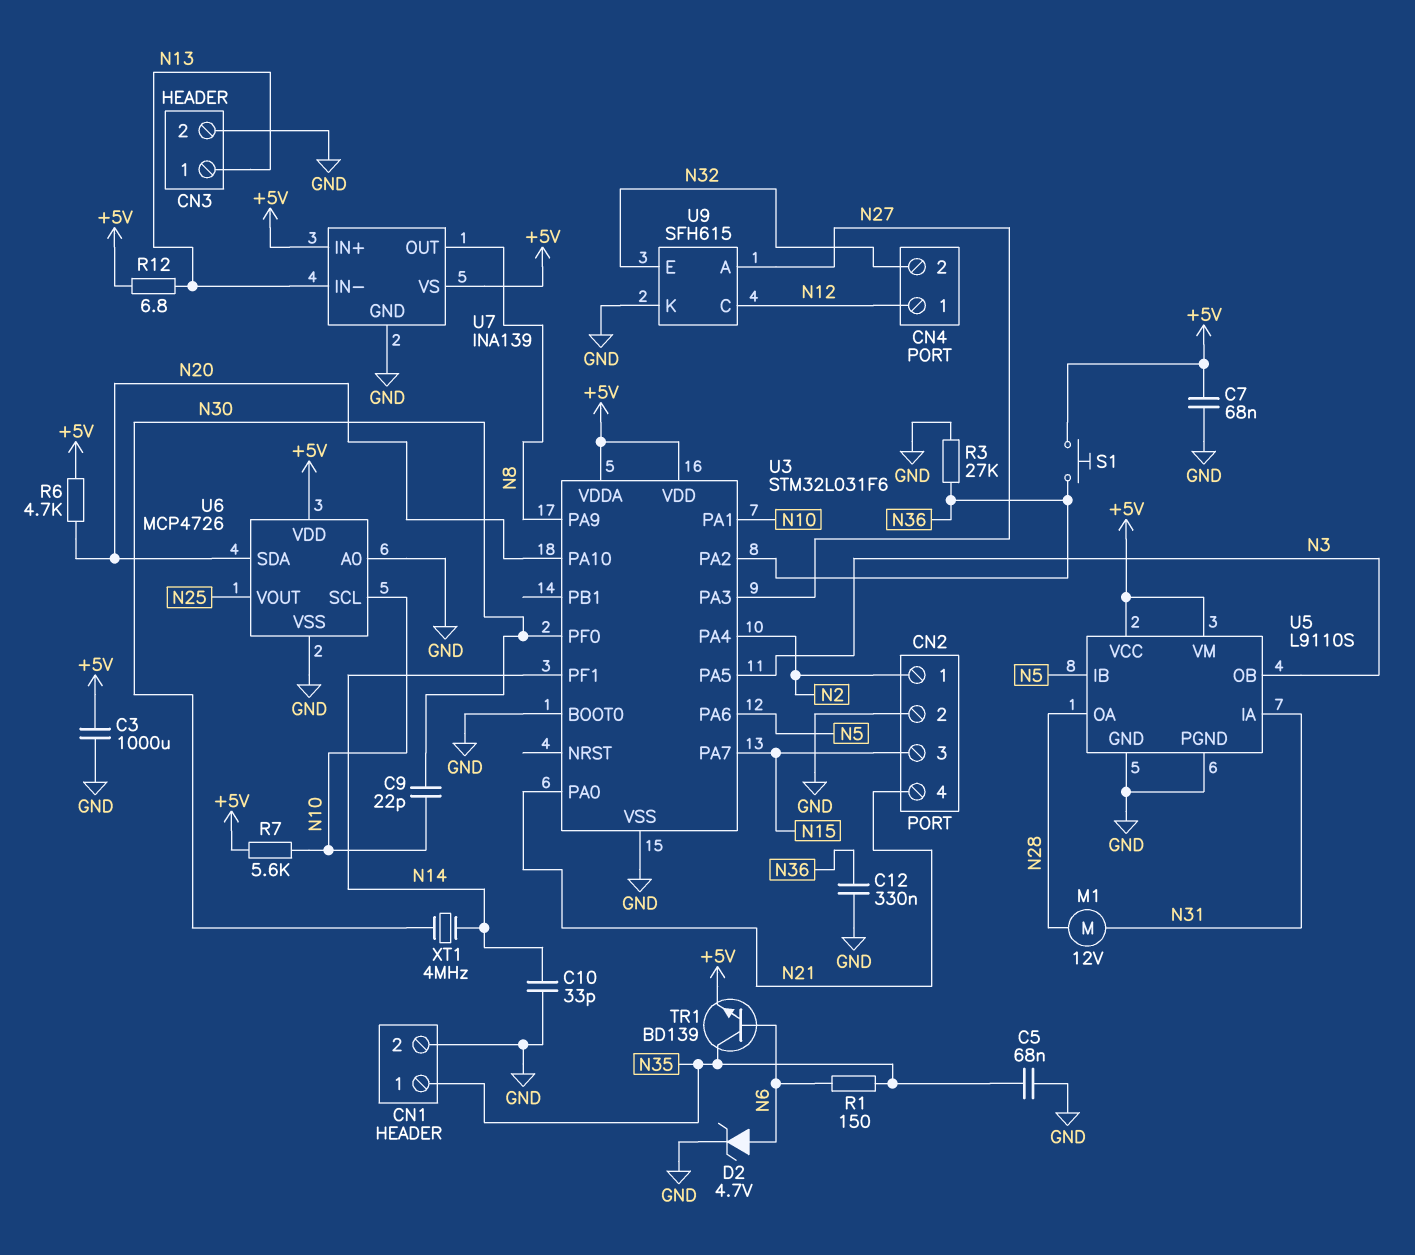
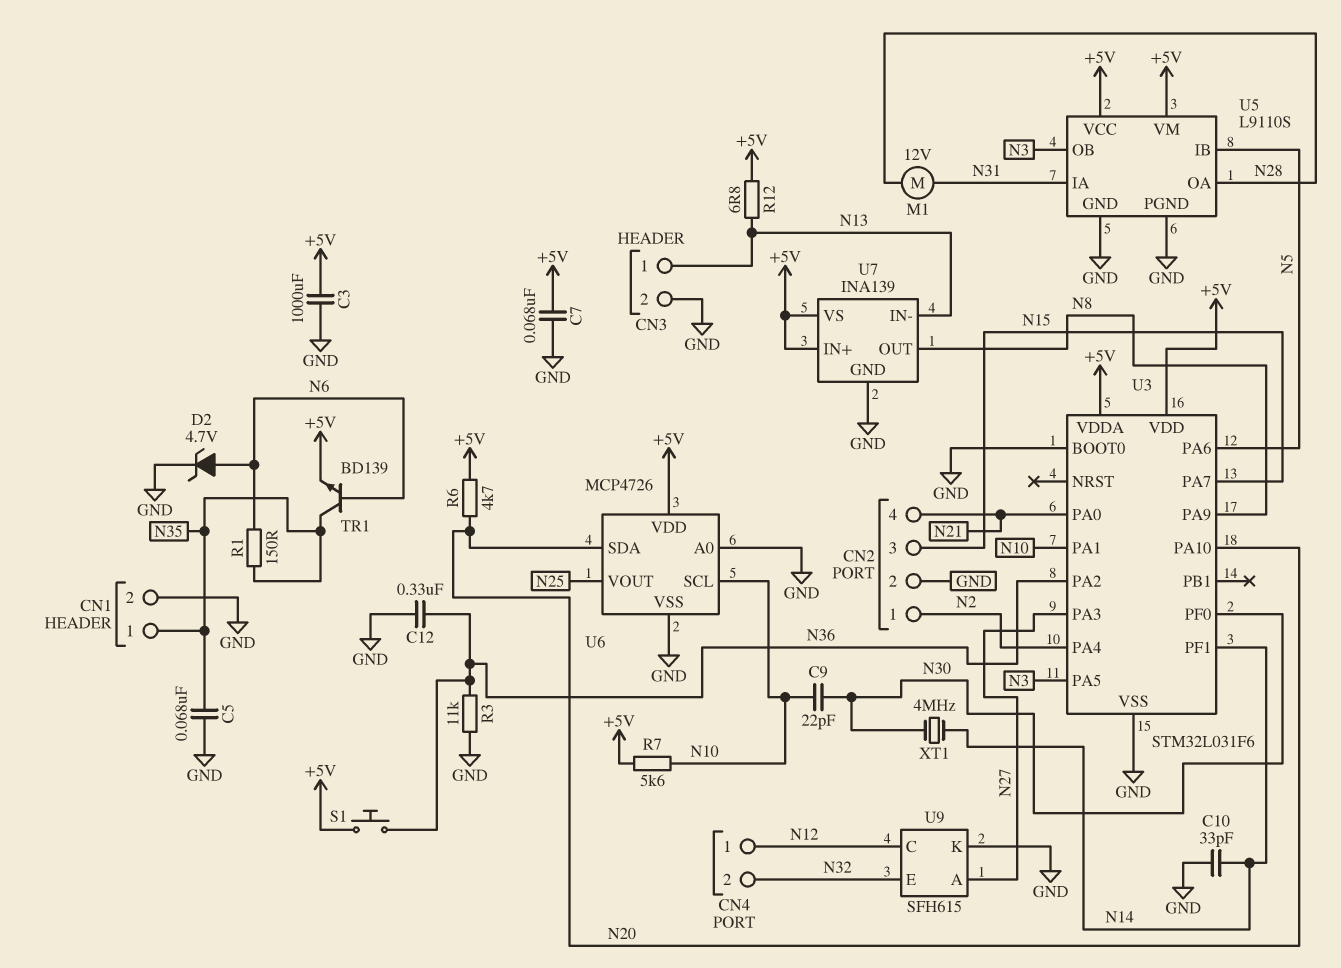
R3: 27k (GND, N36) -> 11k (GND, N36)

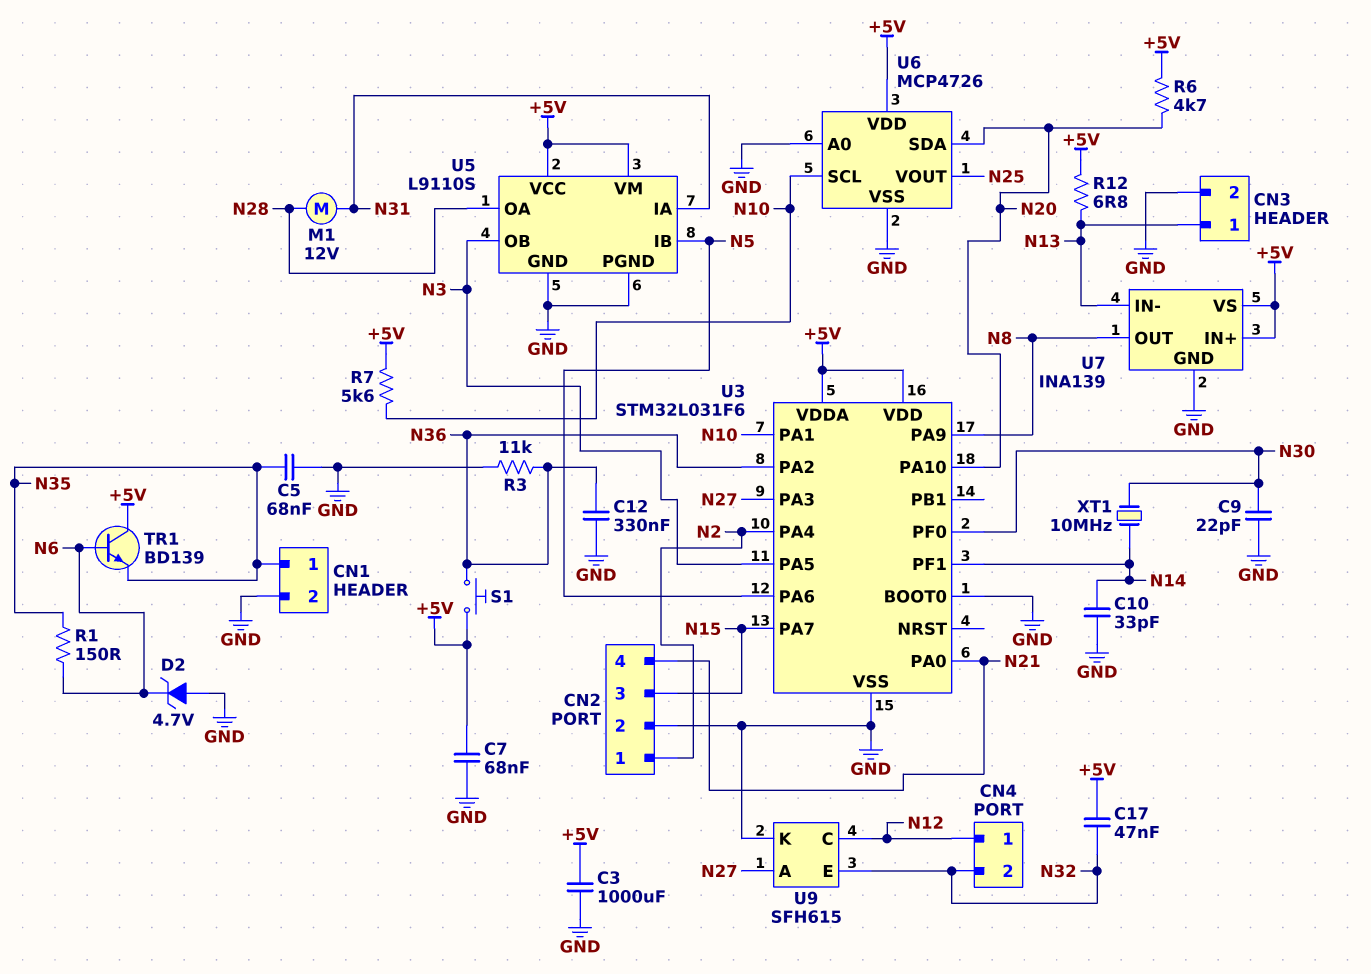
C9: 22pF (N10, N30) -> 22pF (GND, N30)
C17: none -> 47nF (+5V, N32)
D2: zener 4.7V (A N6, K GND) -> zener 4.7V (A GND, K N6)
TR1: NPN BD139 (B N6, C N35, E +5V) -> NPN BD139 (B N6, C +5V, E N35)
XT1: 4MHz (N14, N30) -> 10MHz (N14, N30)

